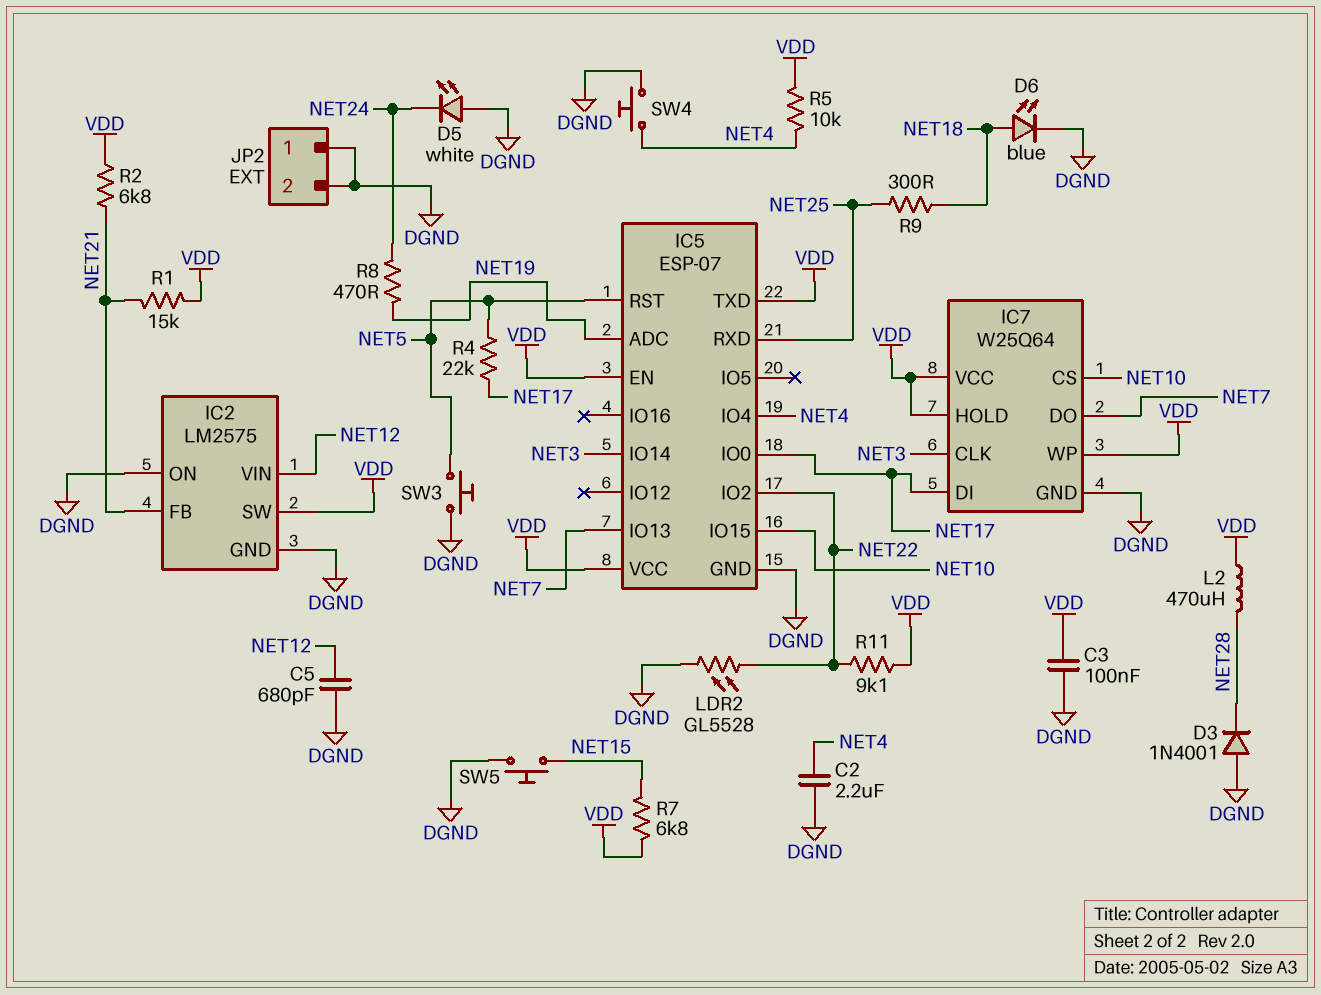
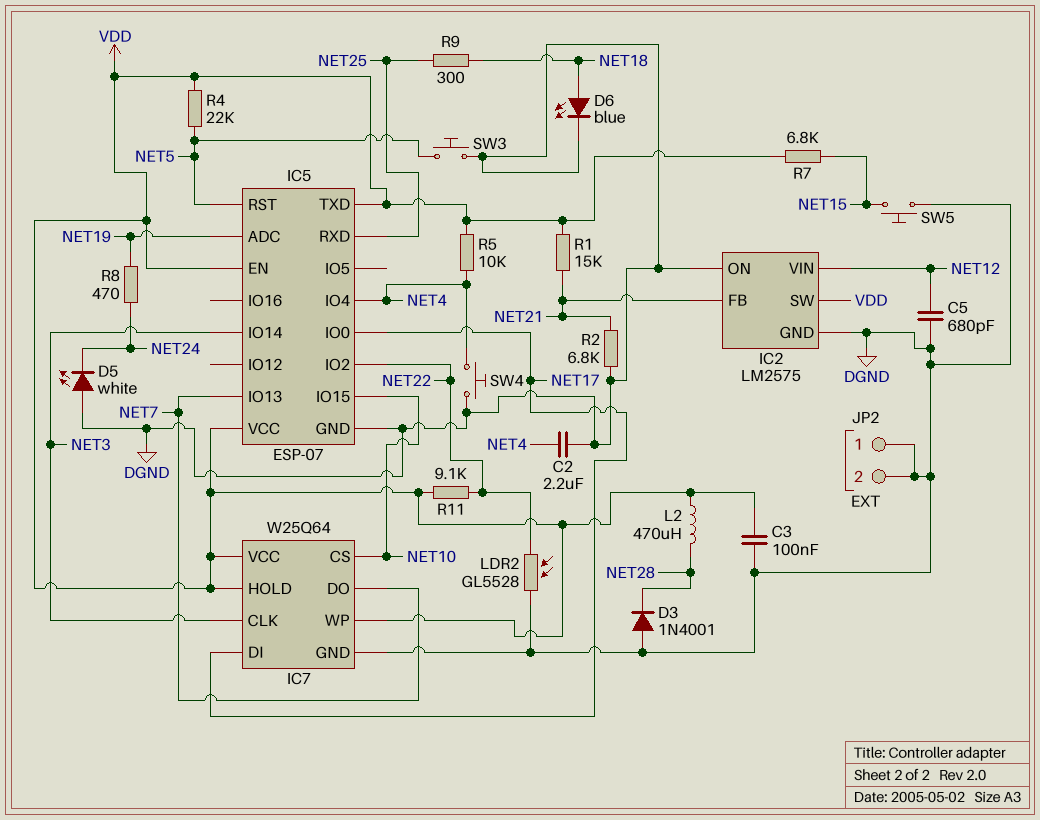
R2: 6.8k (NET21, VDD) -> 6.8k (DGND, NET21)
R4: 22k (NET5, NET17) -> 22k (NET5, VDD)

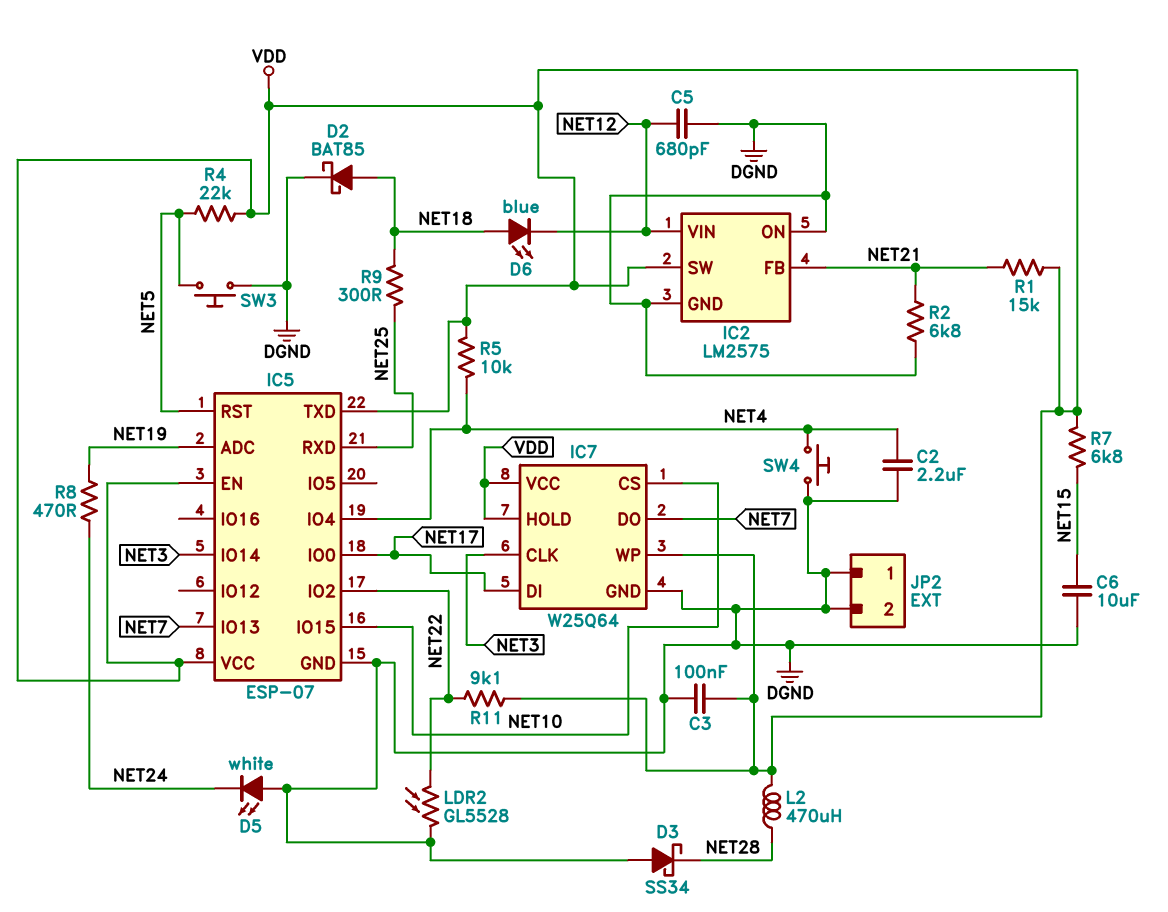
C6: none -> 10uF (DGND, NET15)
D2: none -> schottky BAT85 (A NET18, K DGND)
D3: diode 1N4001 (A DGND, K NET28) -> schottky SS34 (A DGND, K NET28)
D6: LED blue (A NET18, K DGND) -> LED blue (A NET18, K NET12)
SW5: button (DGND, NET15) -> none

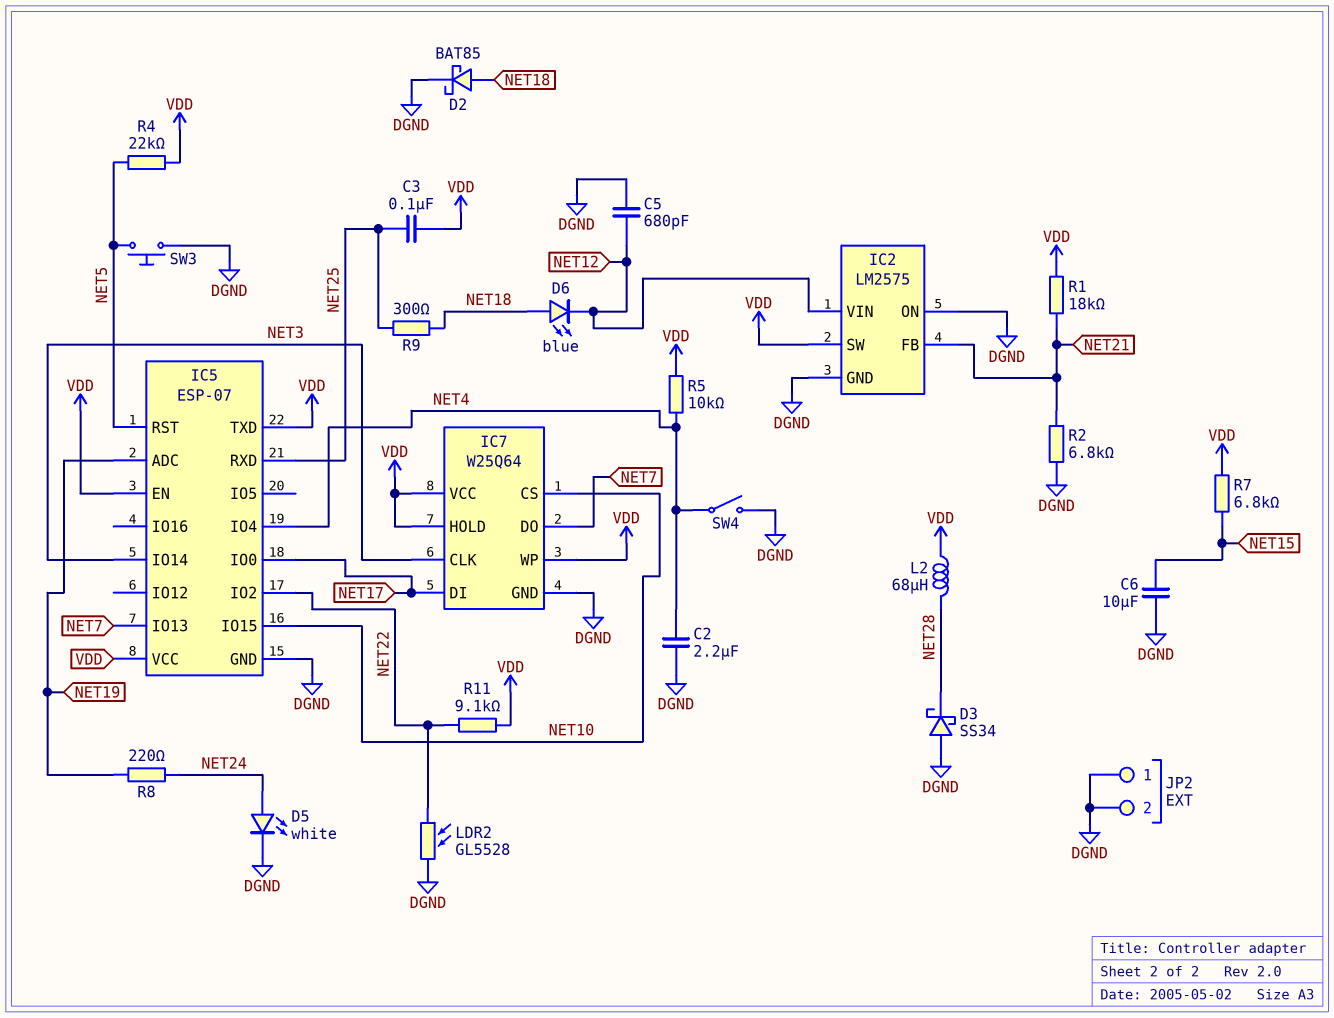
C3: 100nF (DGND, VDD) -> 100nF (NET25, VDD)
D5: LED white (A DGND, K NET24) -> LED white (A NET24, K DGND)
L2: 470uH (NET28, VDD) -> 68uH (NET28, VDD)
R1: 15k (NET21, VDD) -> 18k (NET21, VDD)
R8: 470 (NET19, NET24) -> 220 (NET19, NET24)
SW4: button (DGND, NET4) -> switch (DGND, NET4)

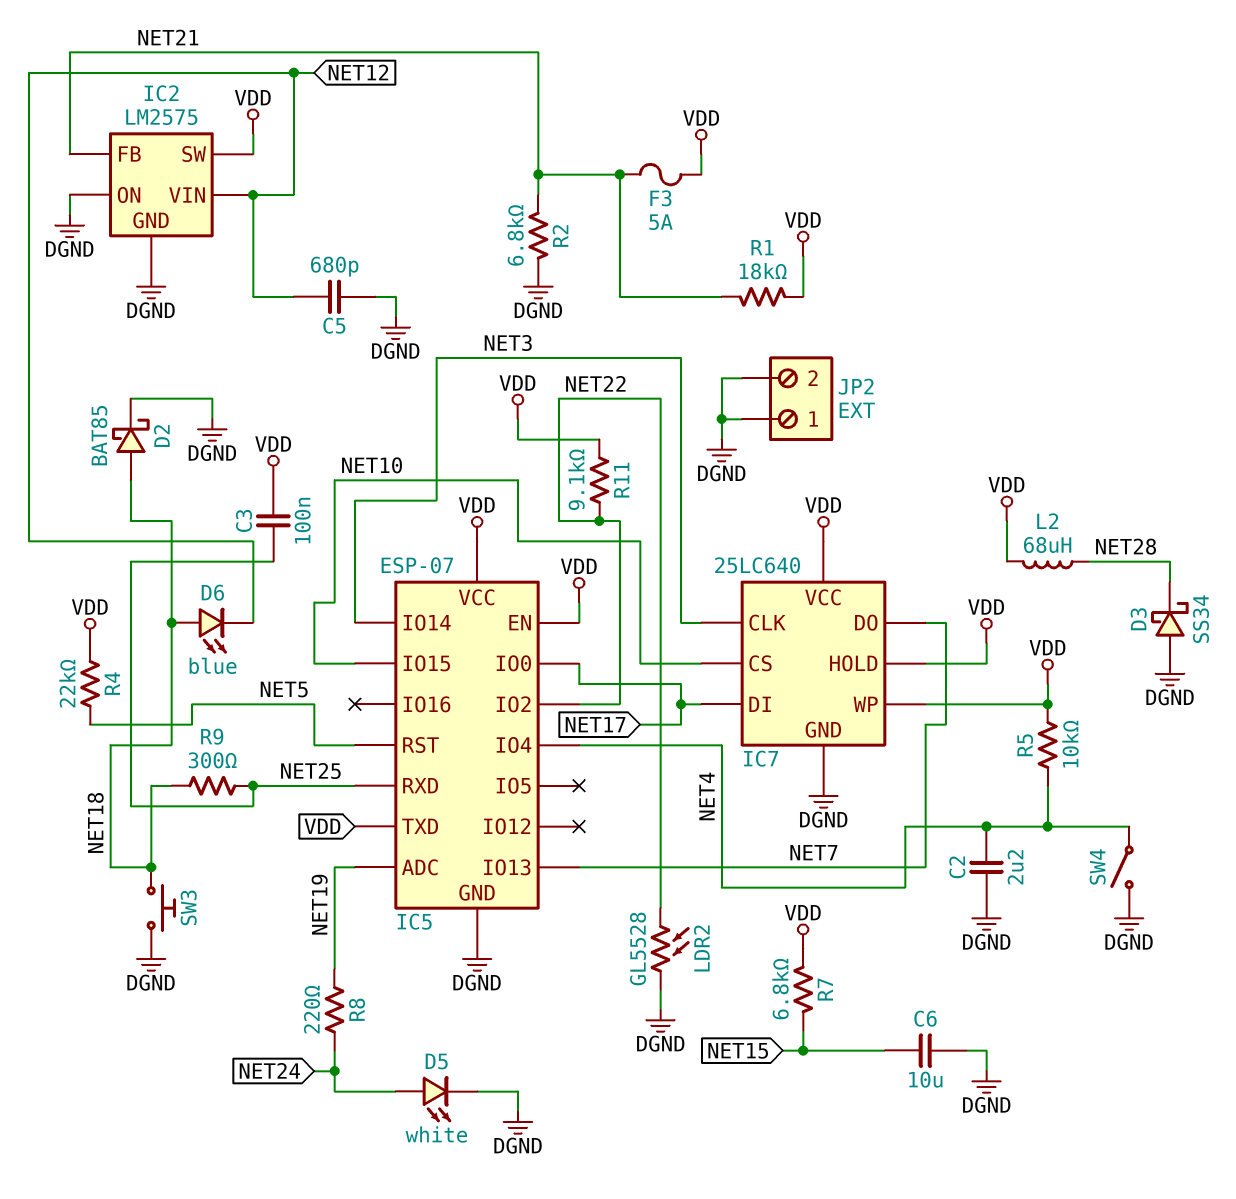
F3: none -> 5A (NET21, VDD)
IC7: W25Q64 -> 25LC640
SW3: button (DGND, NET5) -> button (DGND, NET18)

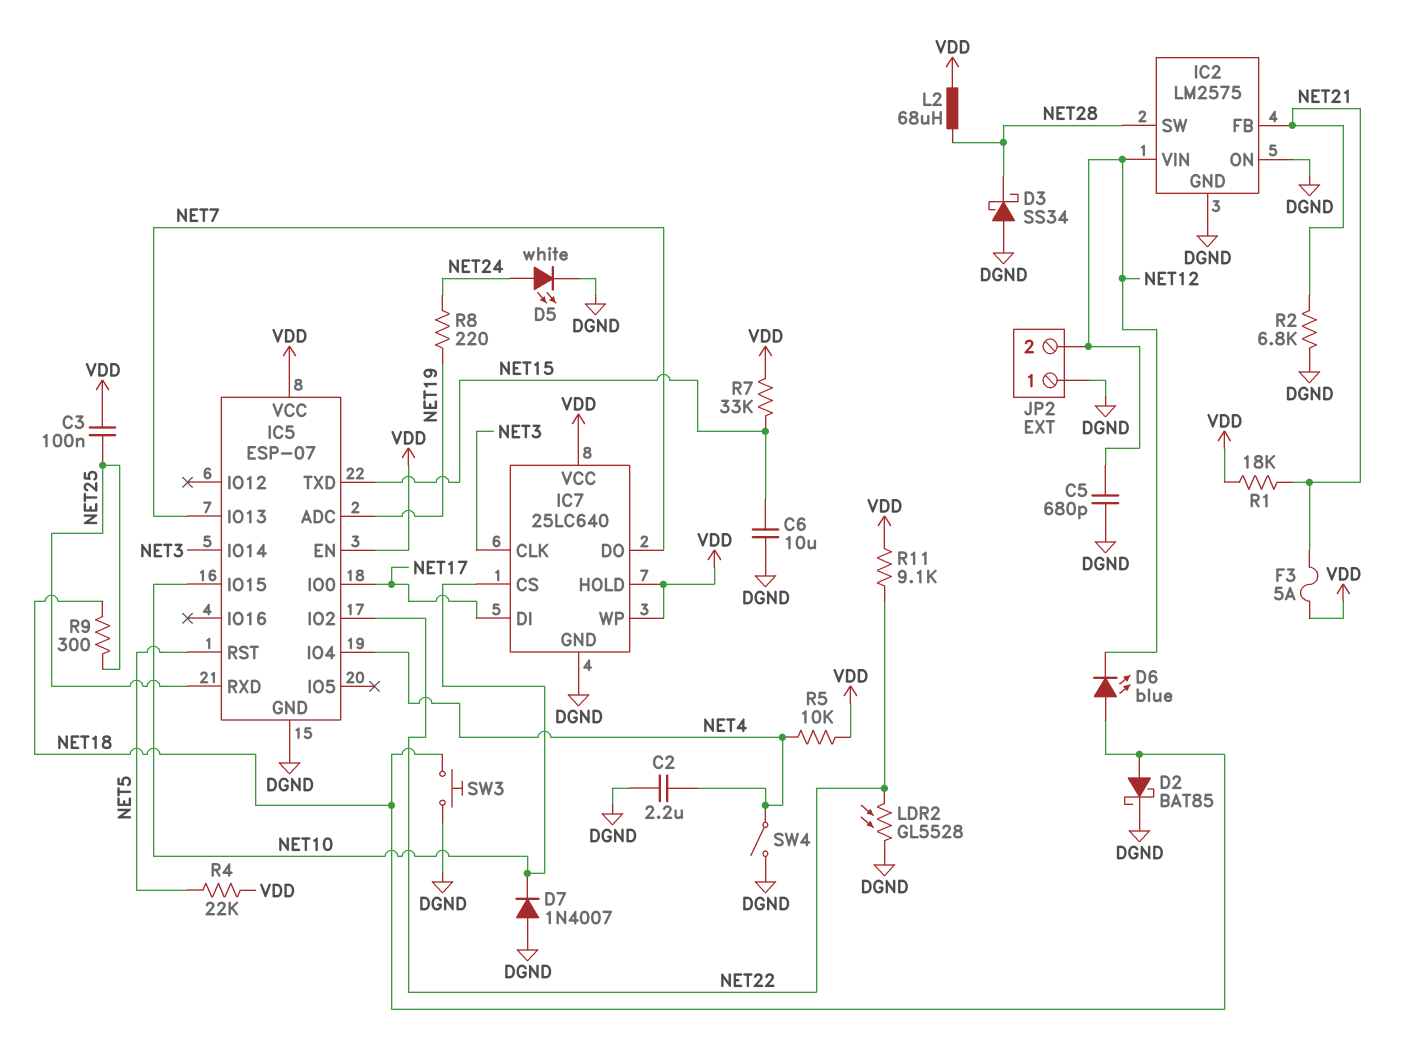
D7: none -> diode 1N4007 (A DGND, K NET10)
IC2 pin SW: VDD -> NET28
IC5 pin TXD: VDD -> NET15
JP2 pin 2: DGND -> NET12
R7: 6.8k (NET15, VDD) -> 33k (NET15, VDD)

